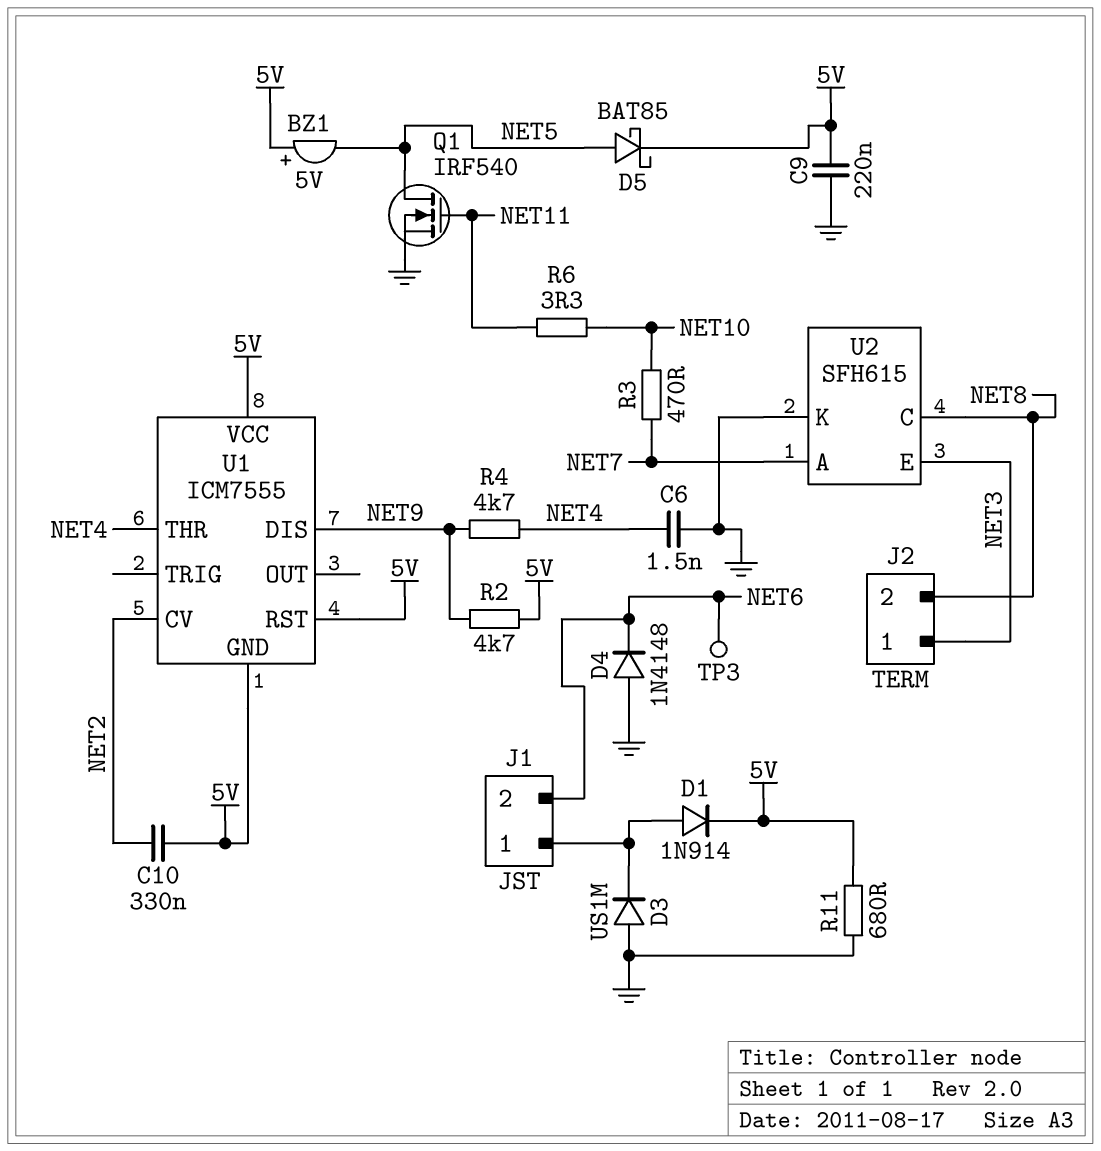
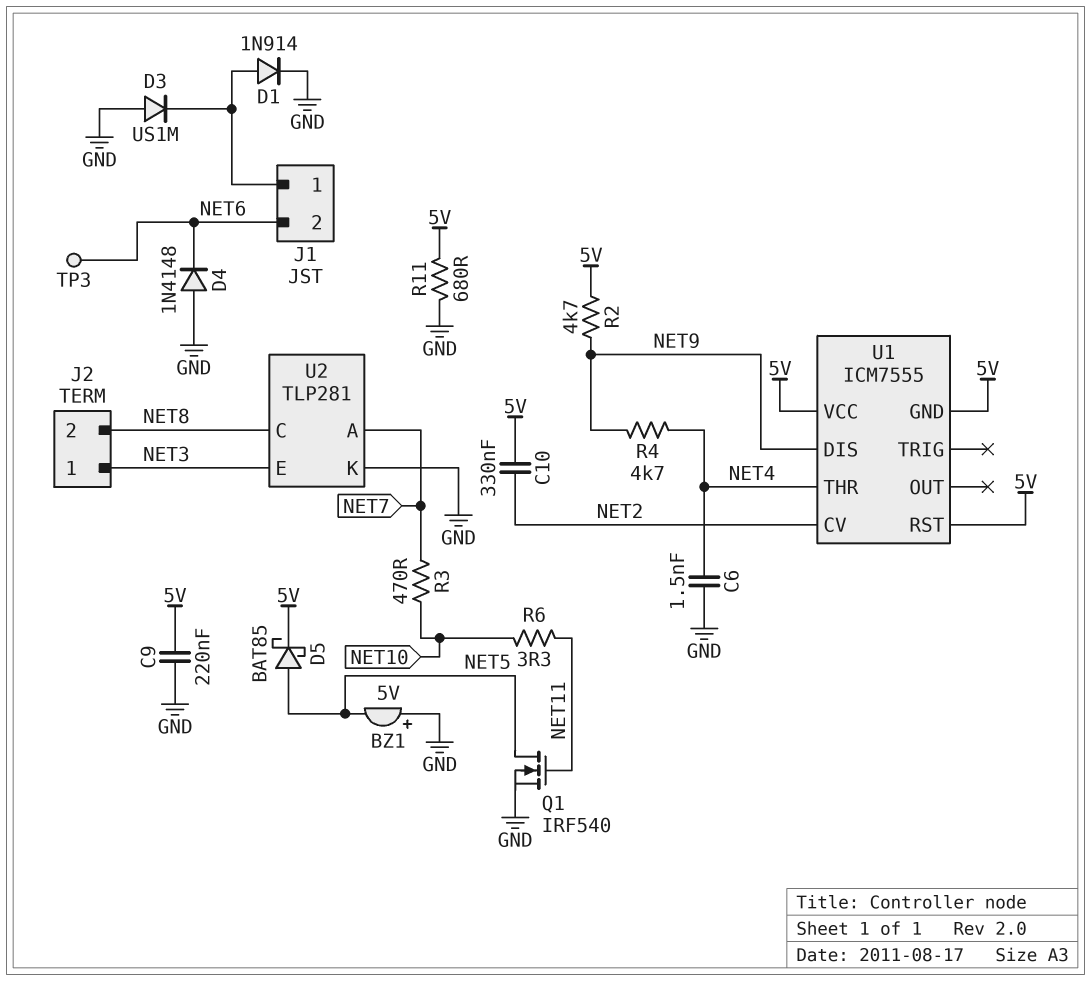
BZ1: buzzer 5V (plus 5V, minus NET5) -> buzzer 5V (plus GND, minus NET5)
D1: diode 1N914 (A J1/1, K 5V) -> diode 1N914 (A J1/1, K GND)
U2: SFH615 -> TLP281

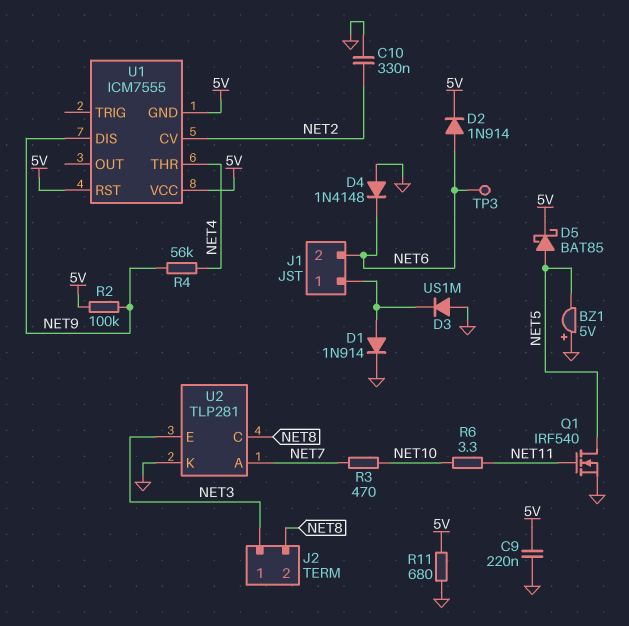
C6: 1.5nF (GND, NET4) -> none
C10: 330nF (5V, NET2) -> 330nF (GND, NET2)
D2: none -> diode 1N914 (A NET6, K 5V)
R2: 4.7k (5V, NET9) -> 100k (5V, NET9)
R4: 4.7k (NET4, NET9) -> 56k (NET4, NET9)

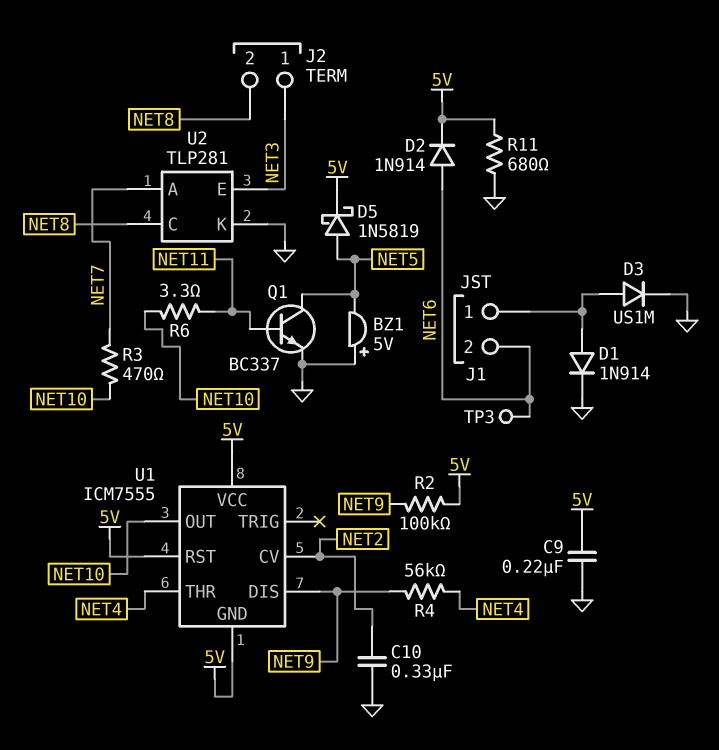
D3: diode US1M (A GND, K J1/1) -> diode US1M (A J1/1, K GND)
D4: diode 1N4148 (A GND, K NET6) -> none
D5: schottky BAT85 (A NET5, K 5V) -> schottky 1N5819 (A NET5, K 5V)
Q1: NMOS IRF540 (G NET11, D NET5, S GND) -> NPN BC337 (B NET11, C NET5, E GND)
U1 pin OUT: none -> NET10

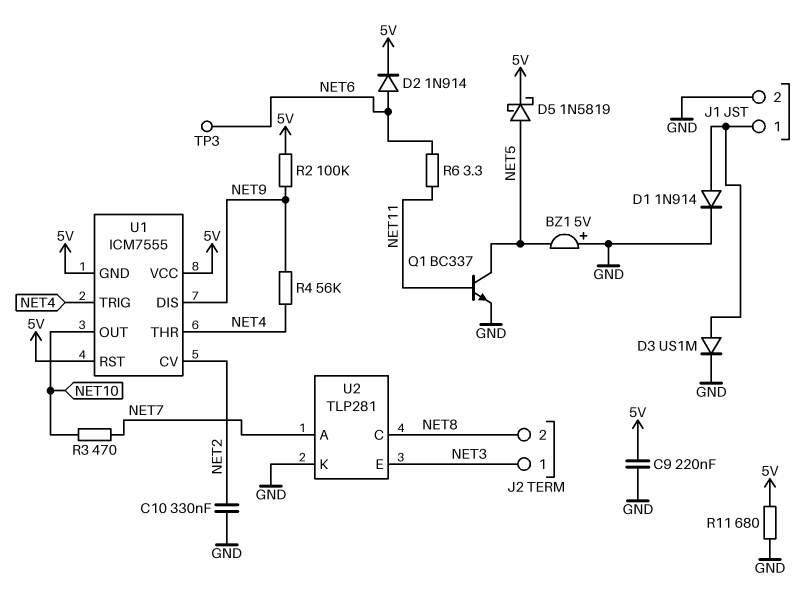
J1 pin 2: NET6 -> GND
R6: 3.3 (NET10, NET11) -> 3.3 (NET6, NET11)
U1 pin TRIG: none -> NET4

